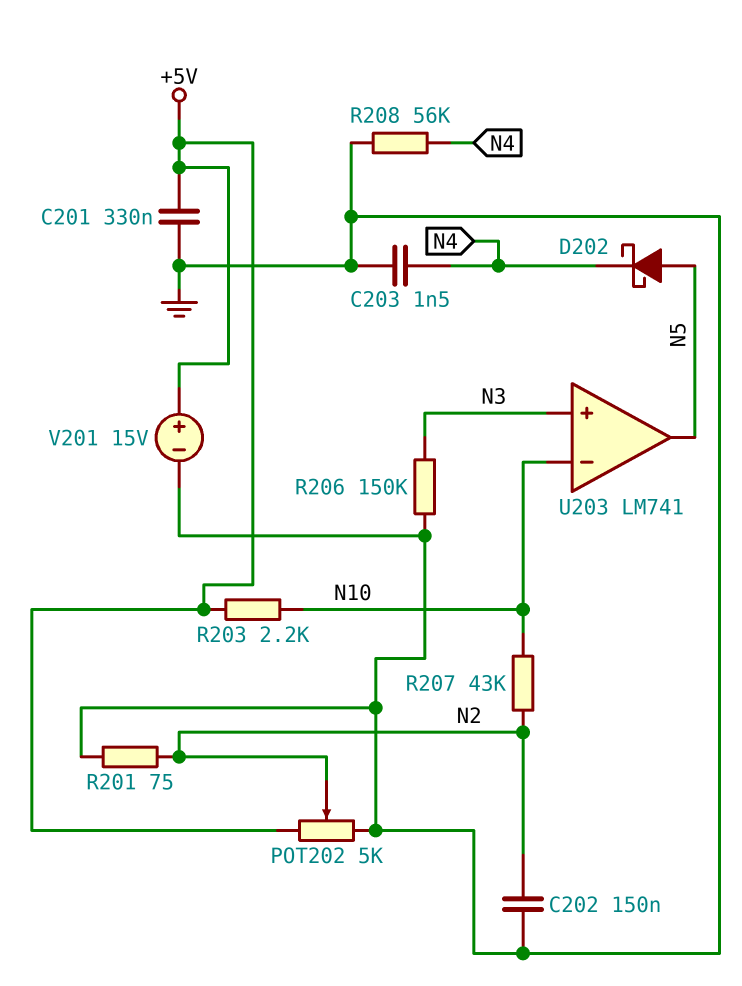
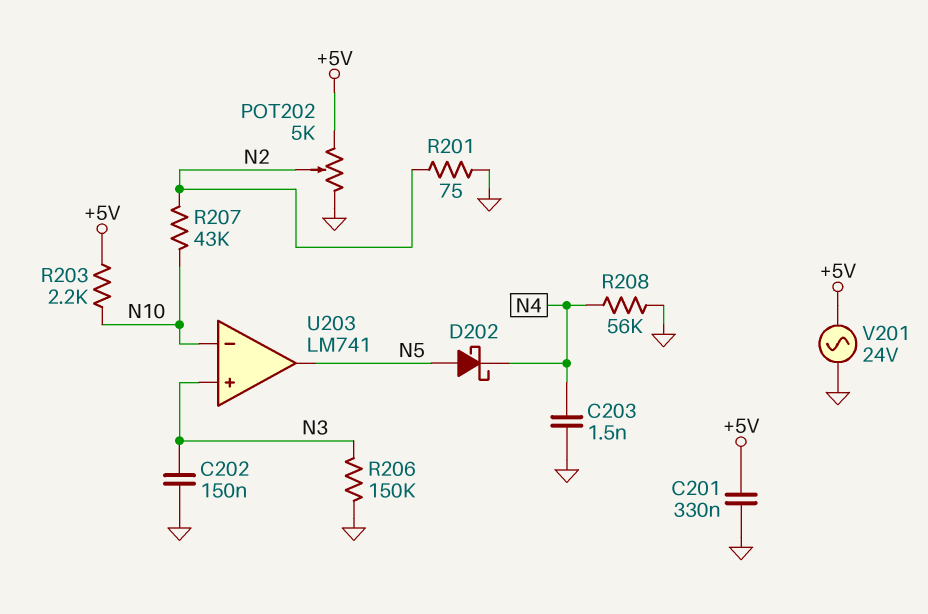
C202: 150nF (GND, N2) -> 150nF (GND, N3)
V201: 15V (plus +5V, minus GND) -> AC 24V (+5V, GND)

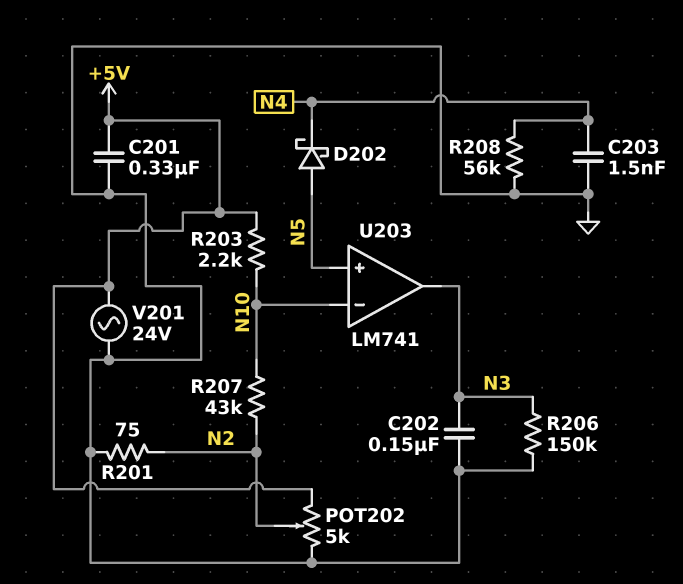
U203 pin in+: N3 -> N5
U203 pin out: N5 -> N3

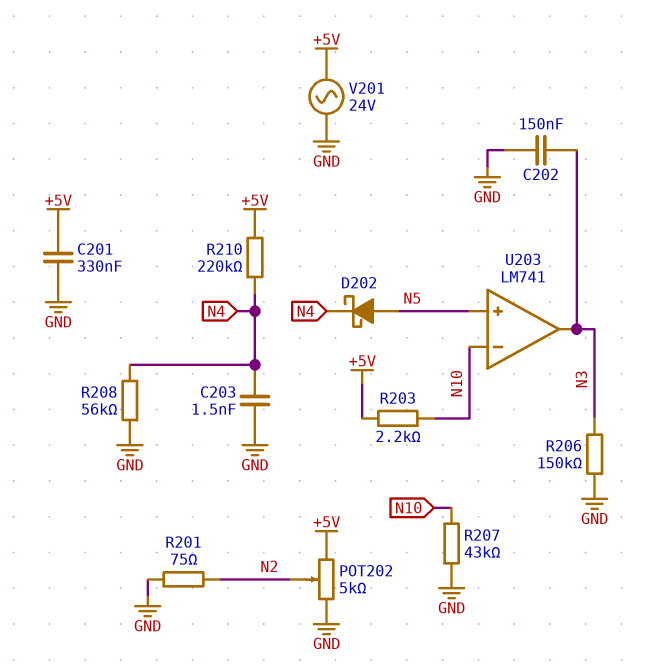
R207: 43k (N2, N10) -> 43k (GND, N10)
R210: none -> 220k (+5V, N4)

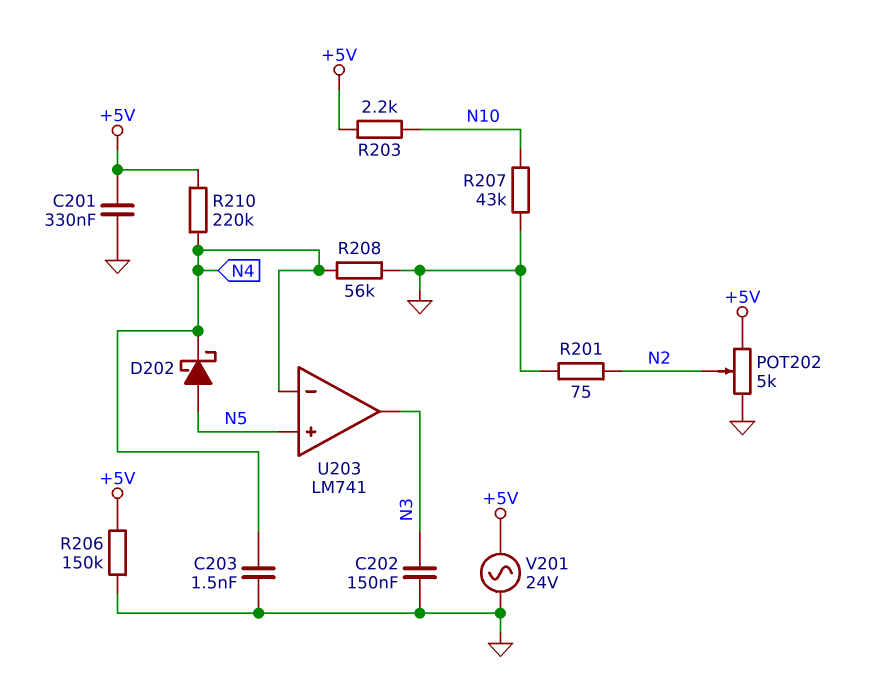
R206: 150k (GND, N3) -> 150k (+5V, GND)
U203 pin in-: N10 -> N4

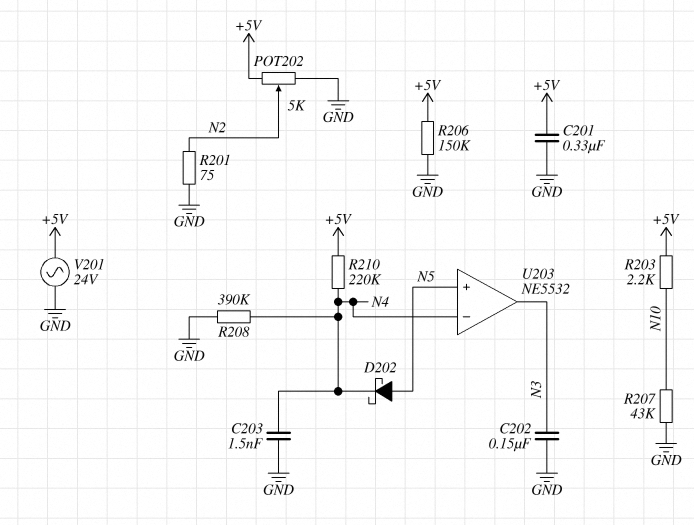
R208: 56k (GND, N4) -> 390k (GND, N4)
U203: LM741 -> NE5532

